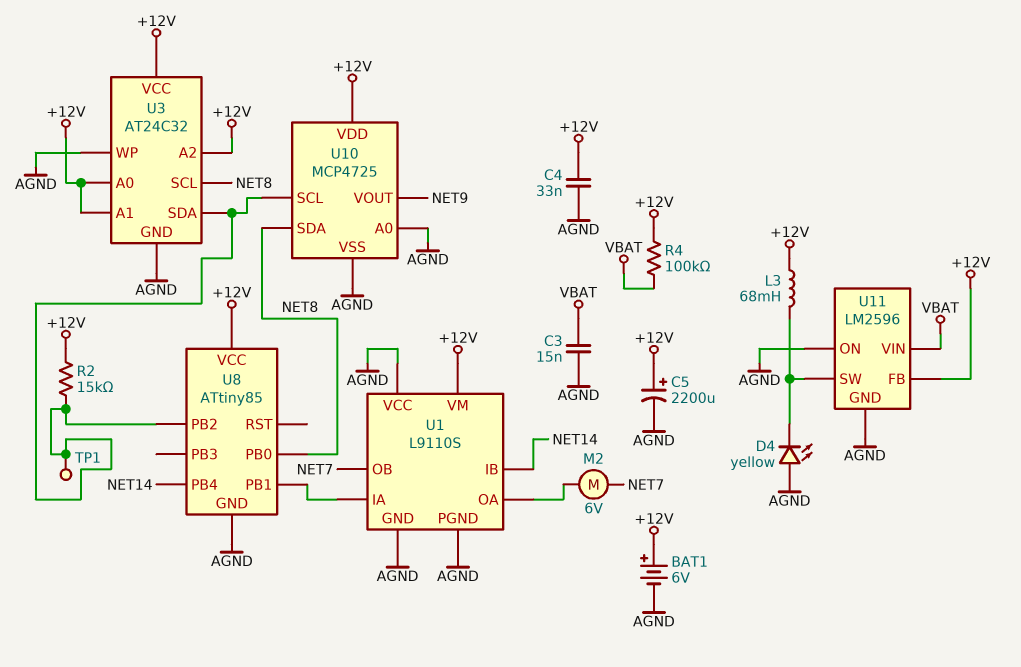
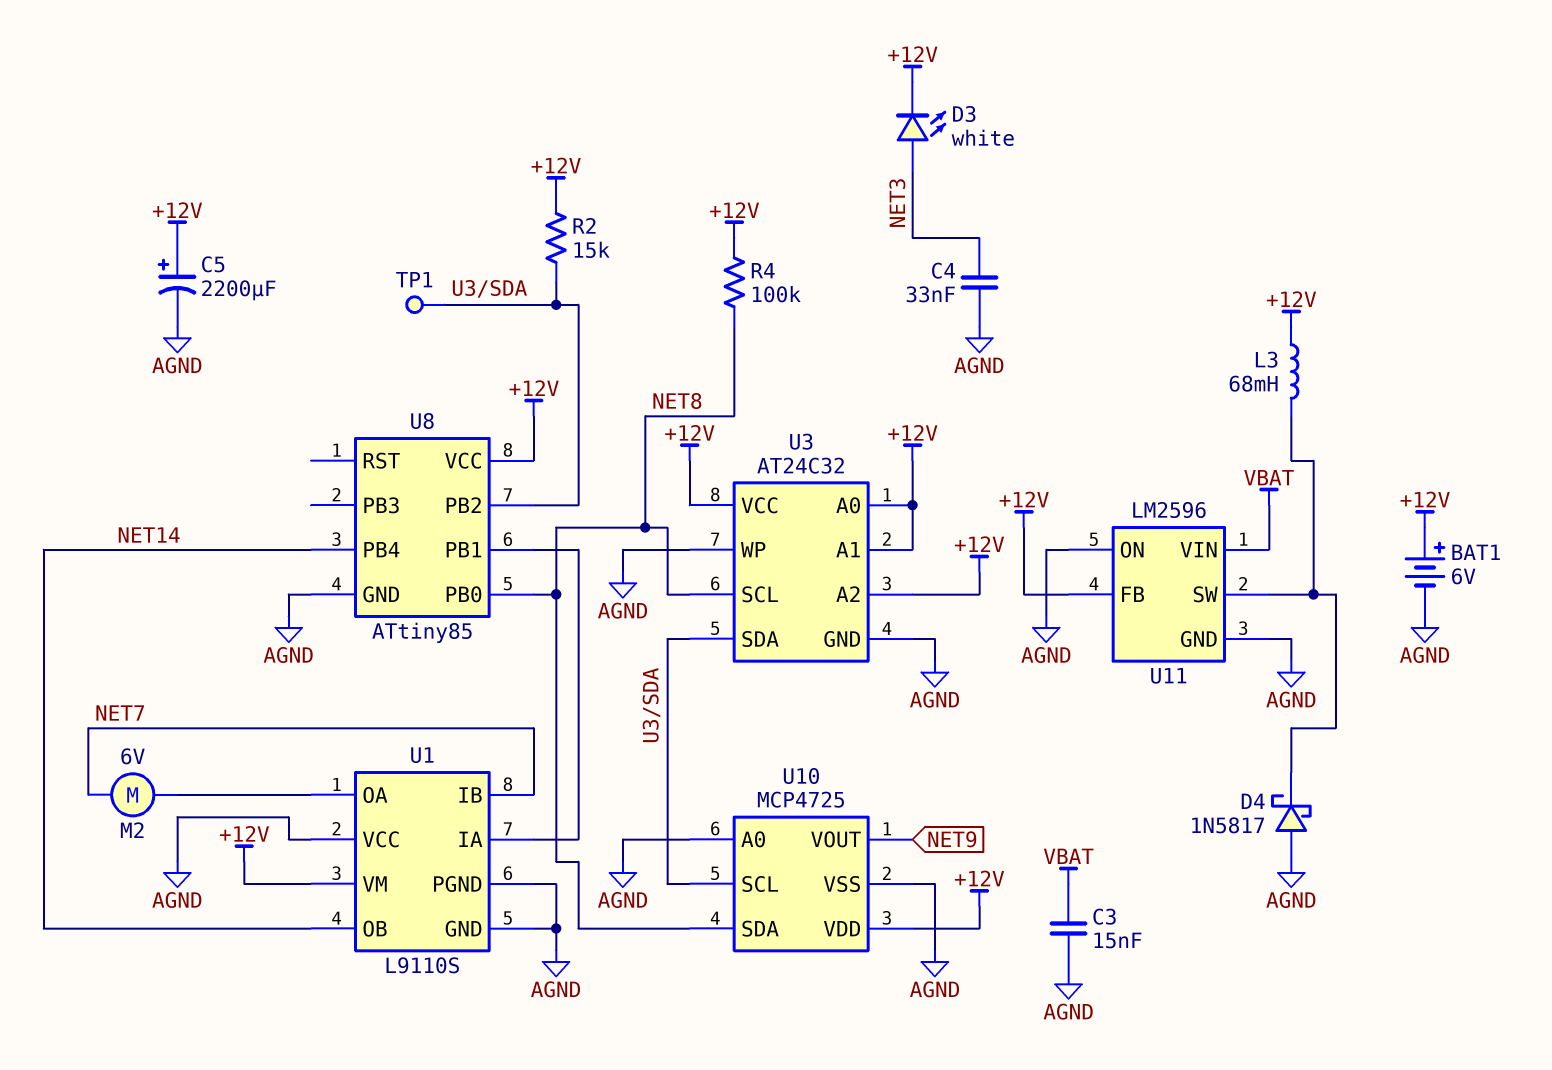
C4: 33nF (+12V, AGND) -> 33nF (AGND, NET3)
D3: none -> LED white (A NET3, K +12V)
D4: LED yellow (A AGND, K U11/SW) -> schottky 1N5817 (A AGND, K U11/SW)
R4: 100k (+12V, VBAT) -> 100k (+12V, NET8)
U1 pin IB: NET14 -> NET7
U1 pin OB: NET7 -> NET14

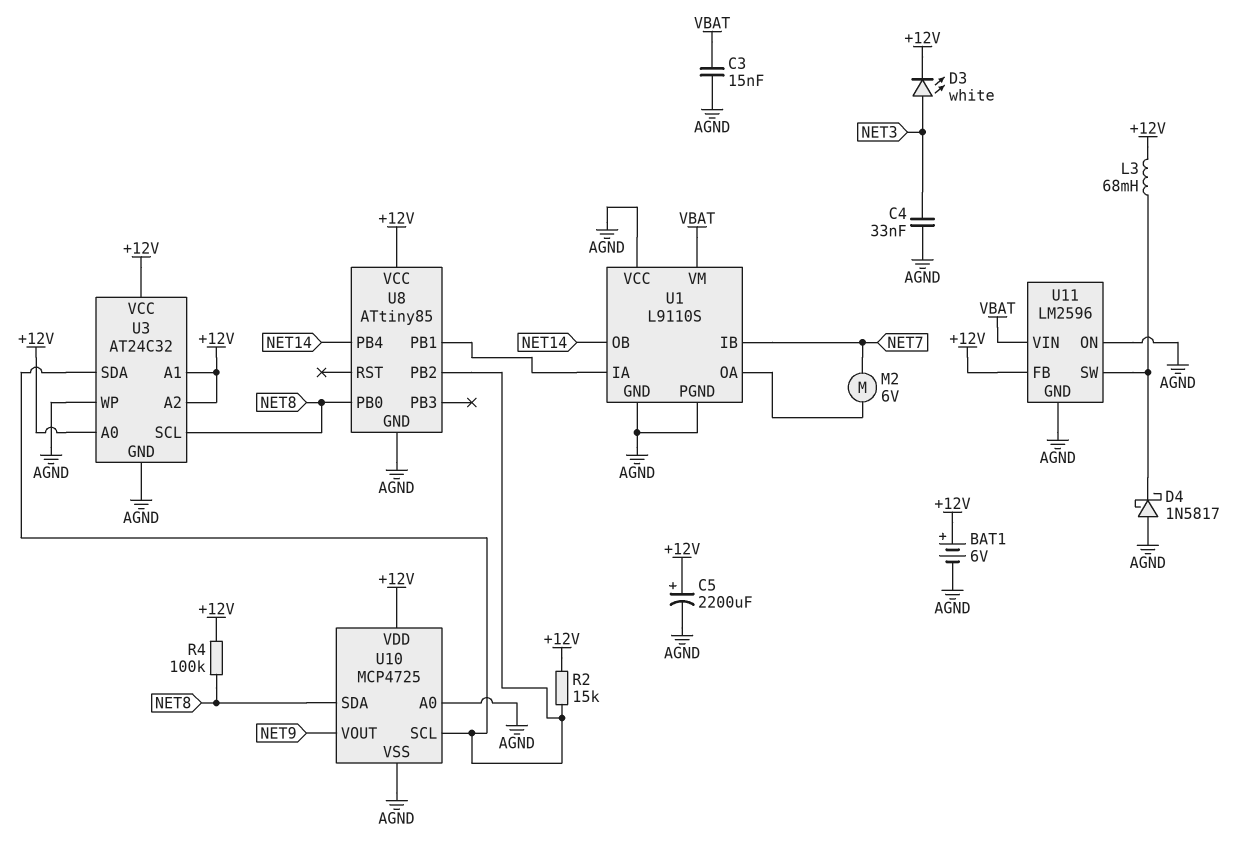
TP1: test point (U3/SDA) -> none
U1 pin VM: +12V -> VBAT

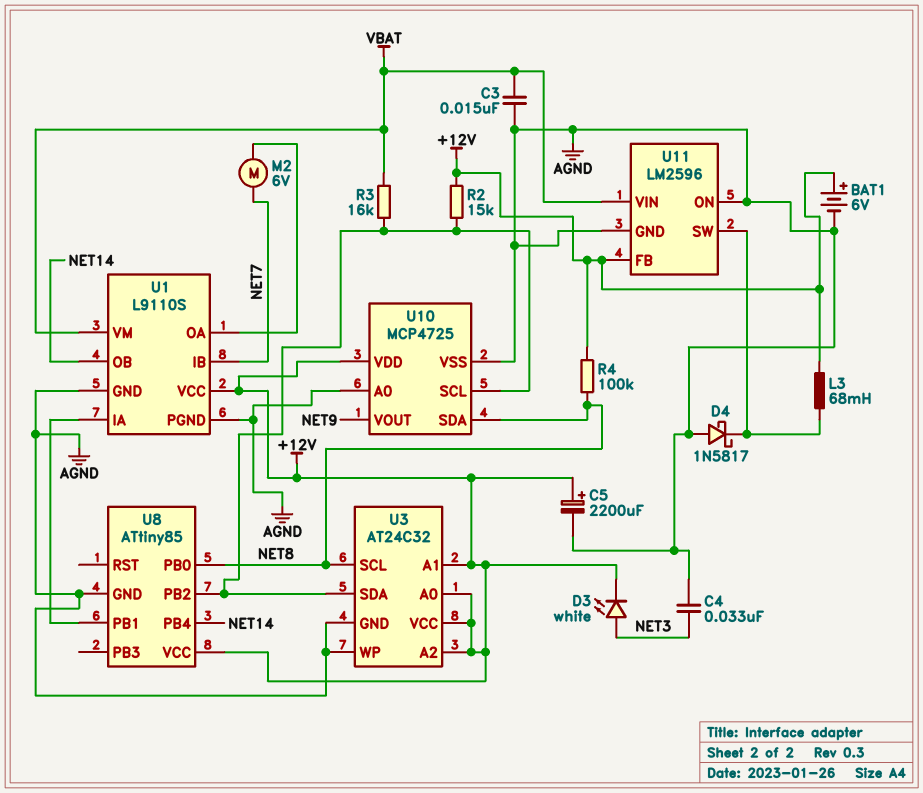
R3: none -> 16k (U3/SDA, VBAT)
U1 pin VCC: AGND -> +12V

